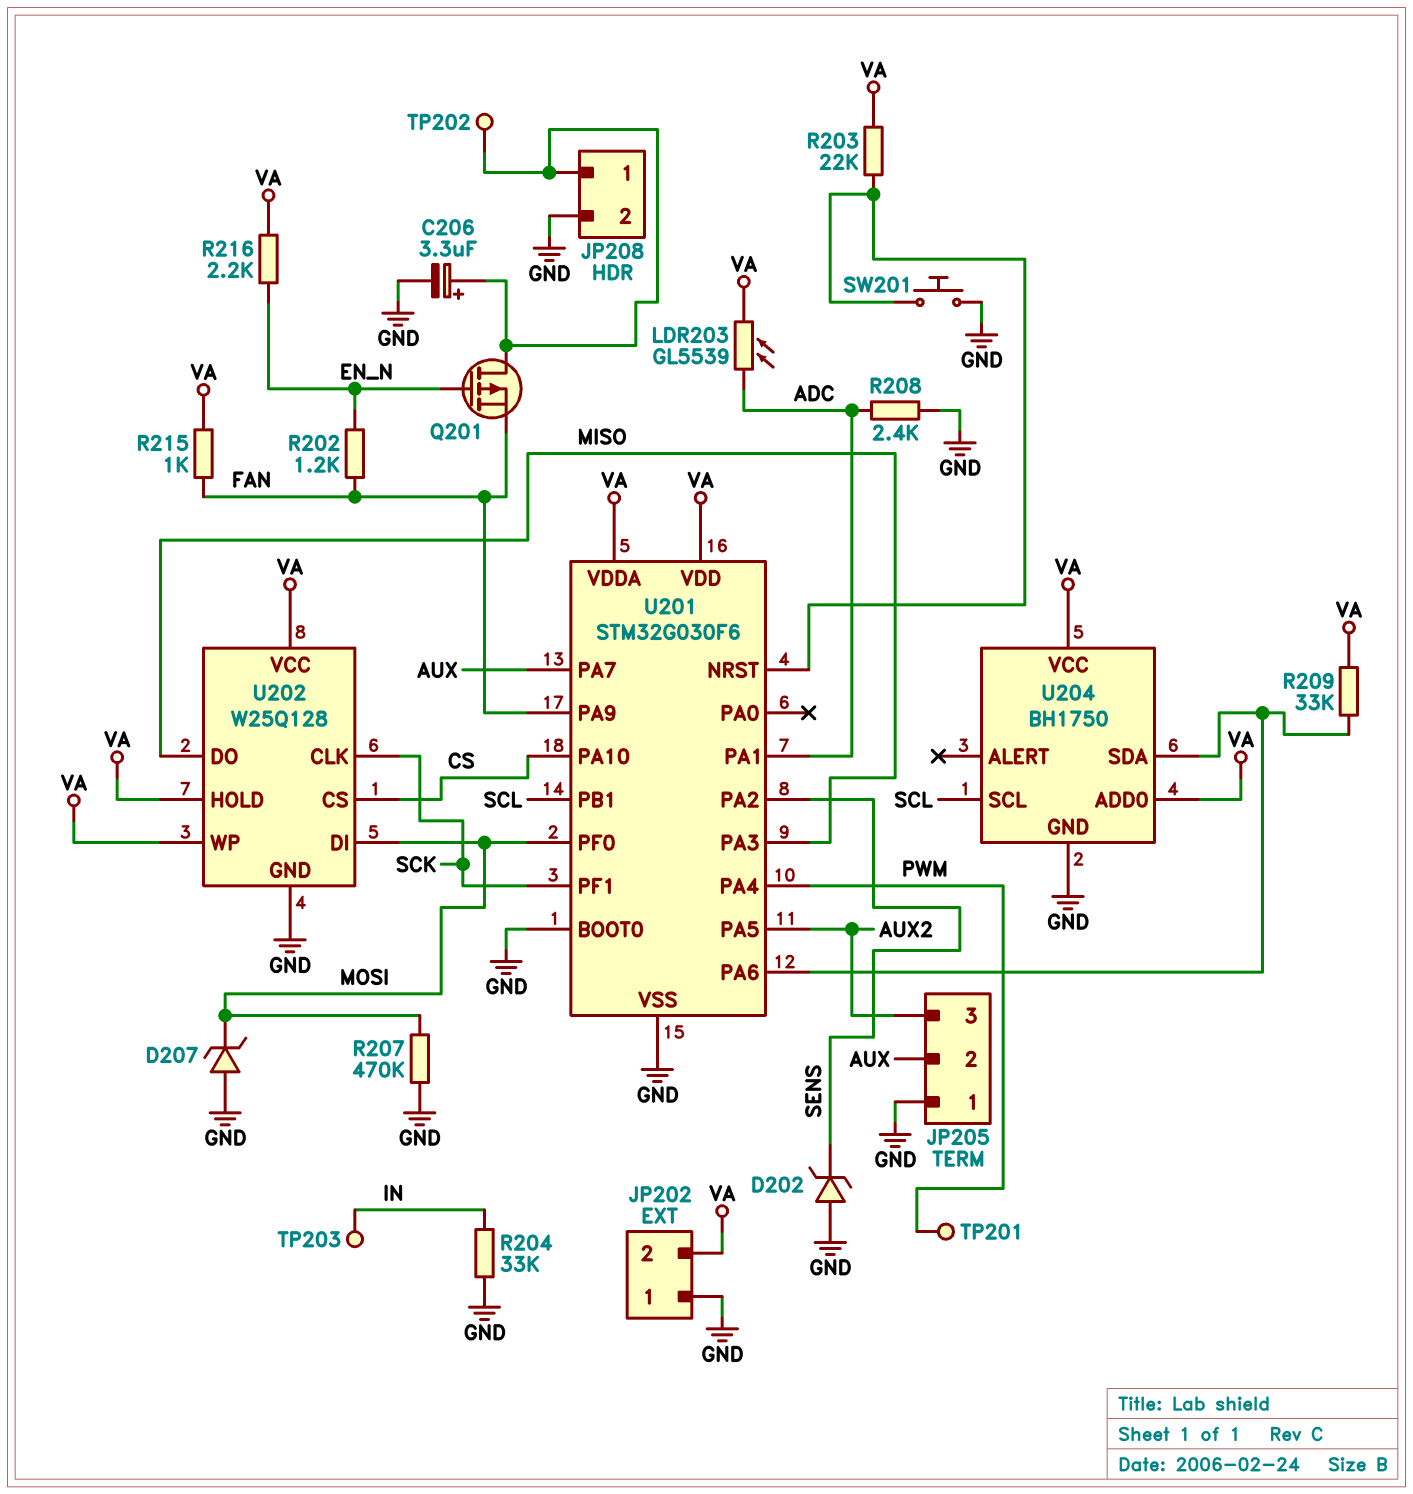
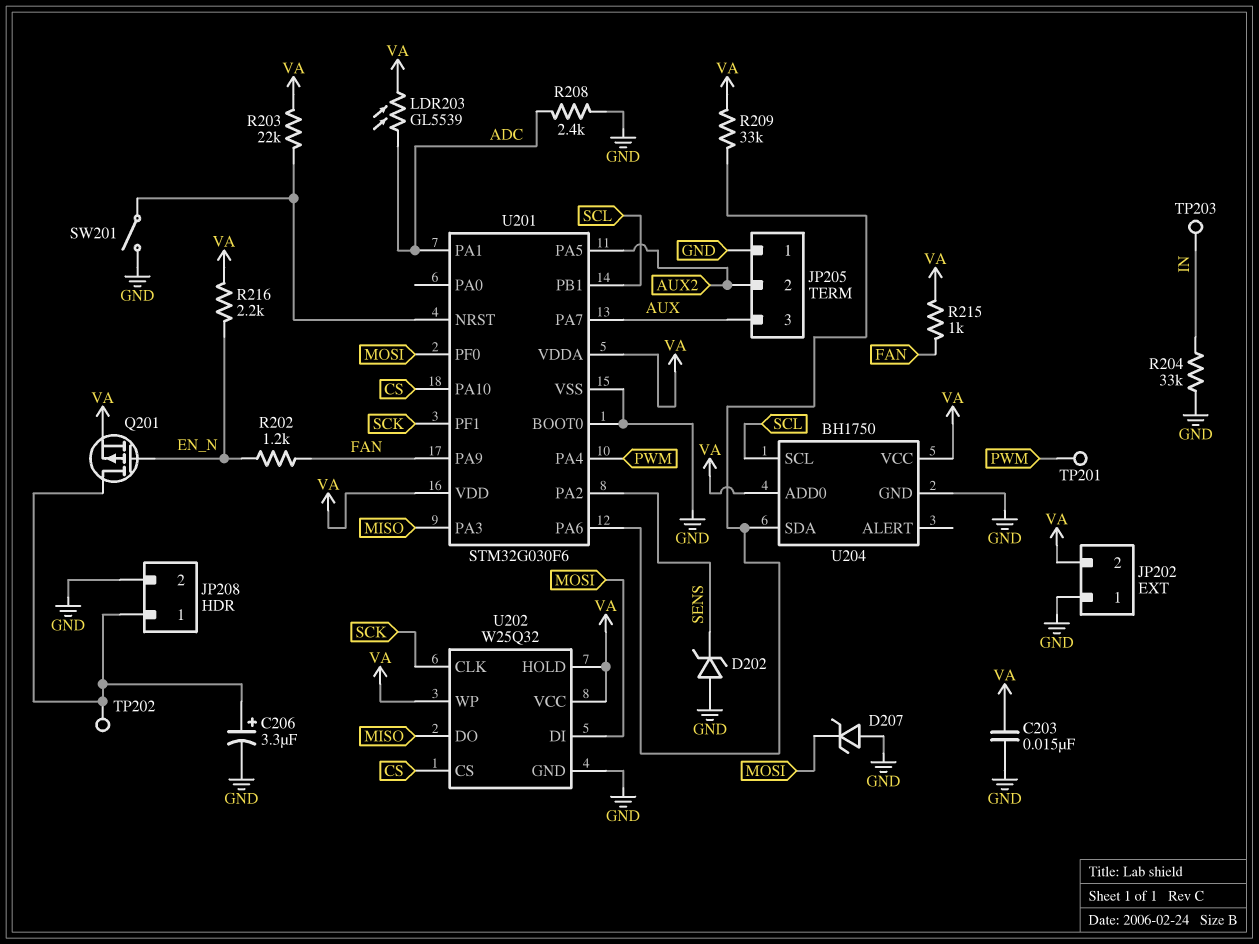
C203: none -> 15nF (GND, VA)
JP205 pin 2: AUX -> AUX2
JP205 pin 3: AUX2 -> AUX
Q201: PMOS (G EN_N, D JP208/1, S FAN) -> PMOS (G EN_N, D JP208/1, S VA)
R207: 470k (GND, MOSI) -> none
SW201: button (GND, U201/NRST) -> switch (GND, U201/NRST)
U202: W25Q128 -> W25Q32

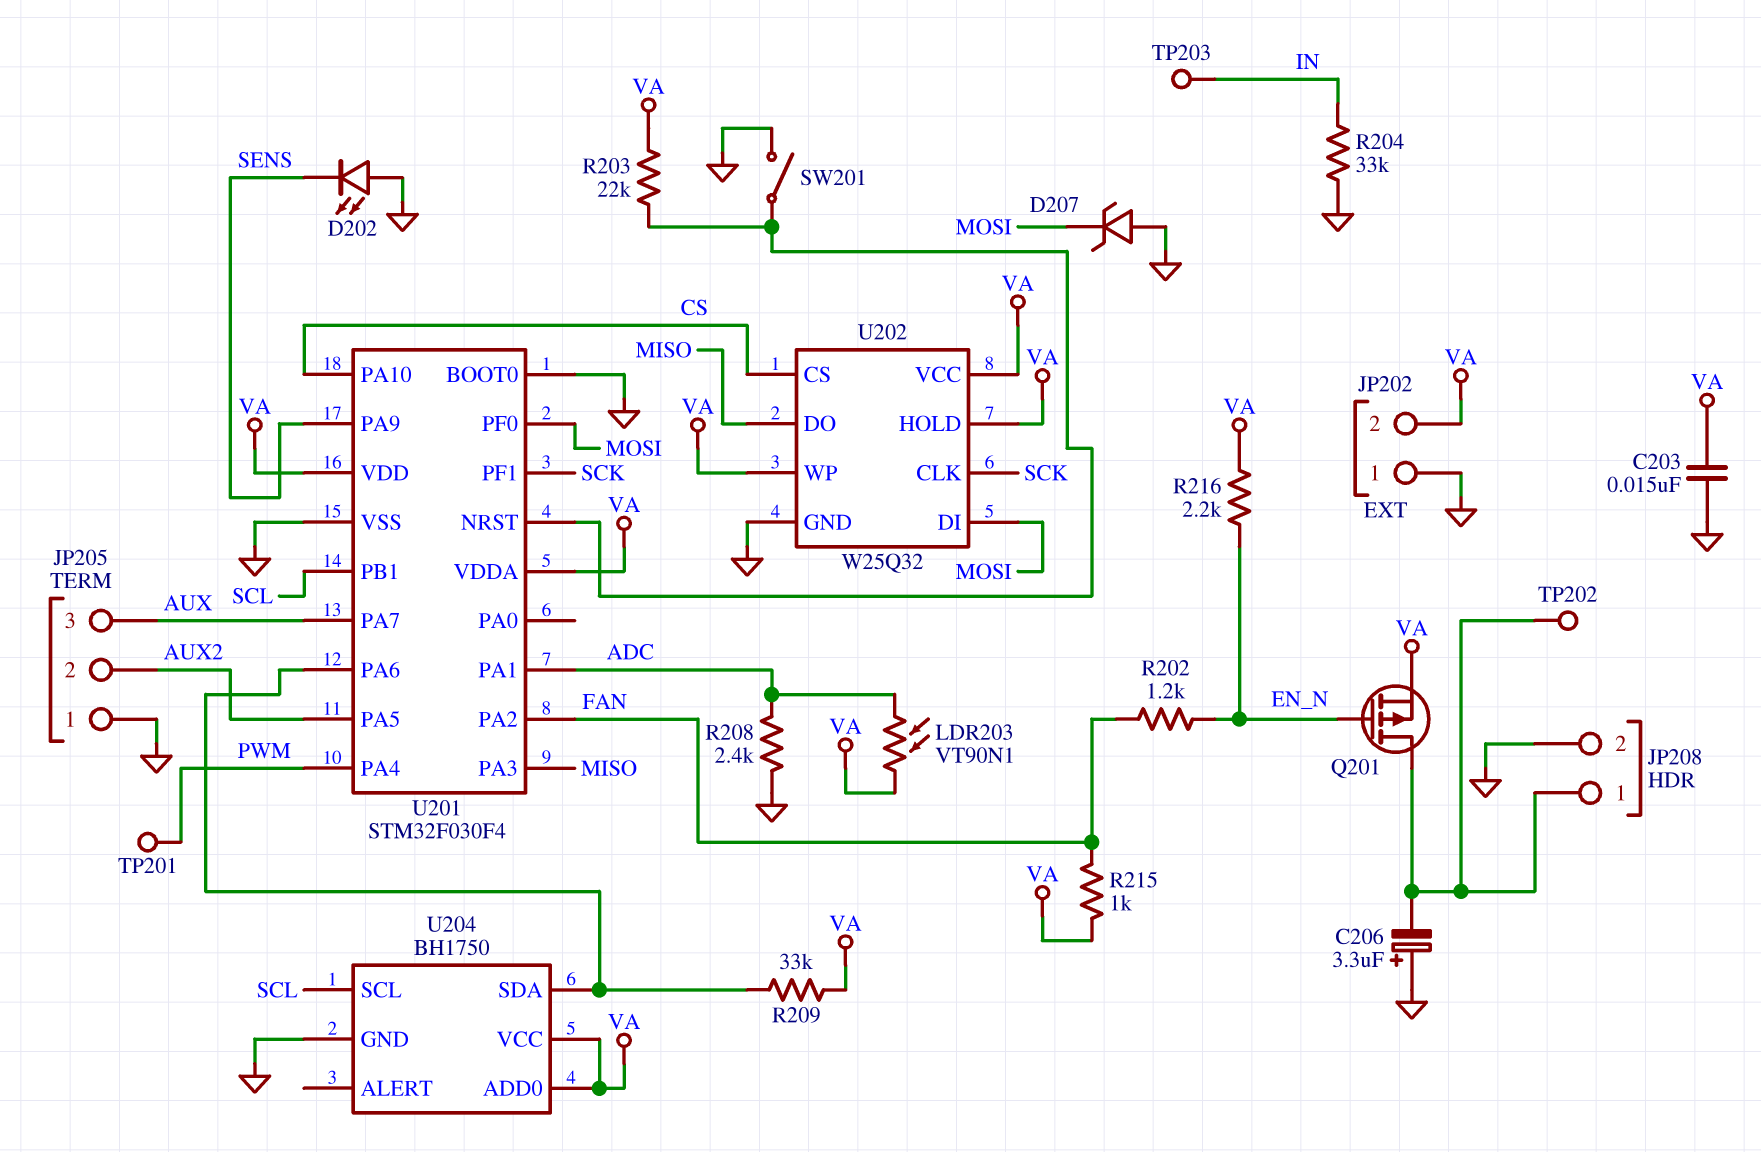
C206: 3.3uF (plus JP208/1, minus GND) -> 3.3uF (plus GND, minus JP208/1)
D202: zener (A GND, K SENS) -> LED (A GND, K SENS)
LDR203: GL5539 (ADC, VA) -> VT90N1 (ADC, VA)
U201: STM32G030F6 -> STM32F030F4
U201 pin PA2: SENS -> FAN
U201 pin PA9: FAN -> SENS

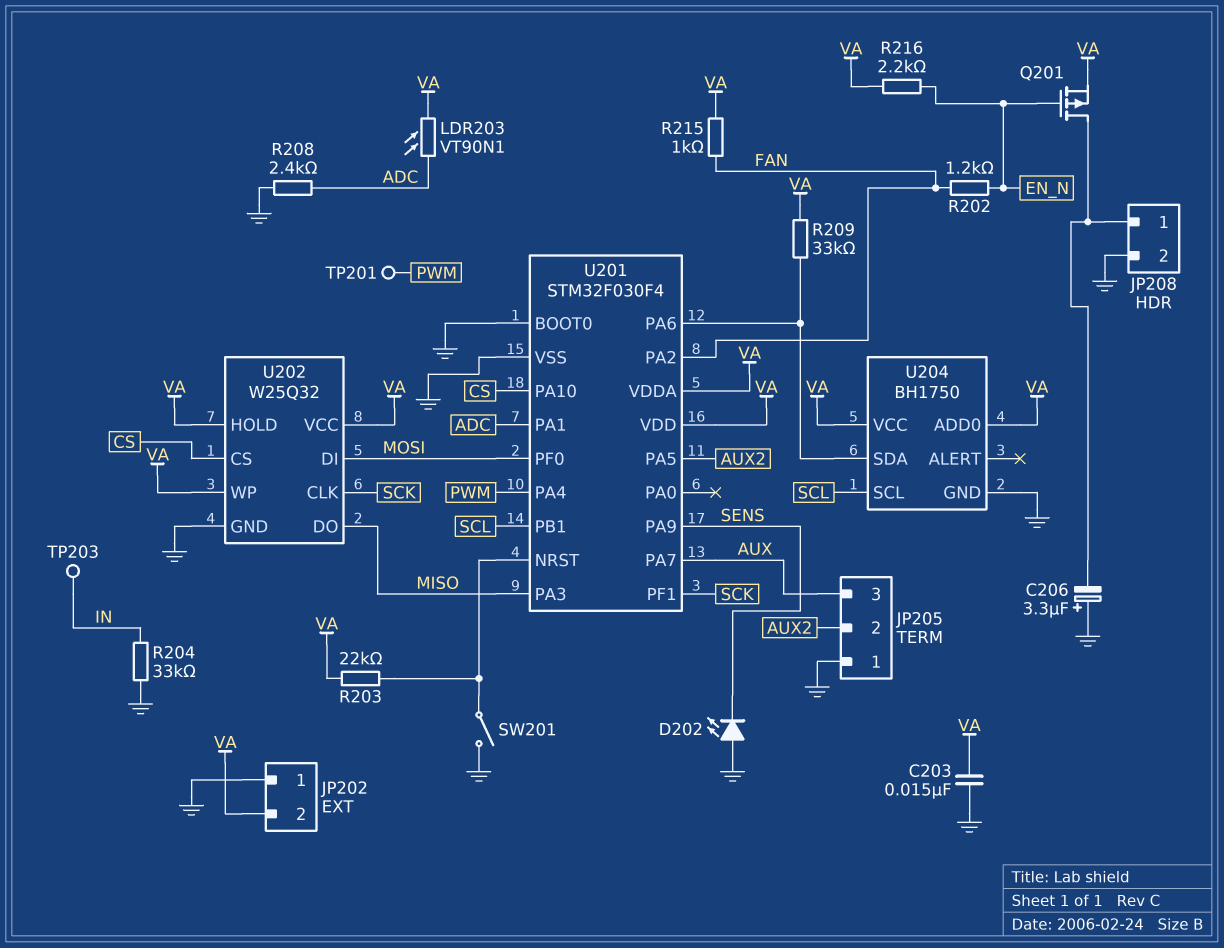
D207: zener (A GND, K MOSI) -> none
TP202: test point (JP208/1) -> none

